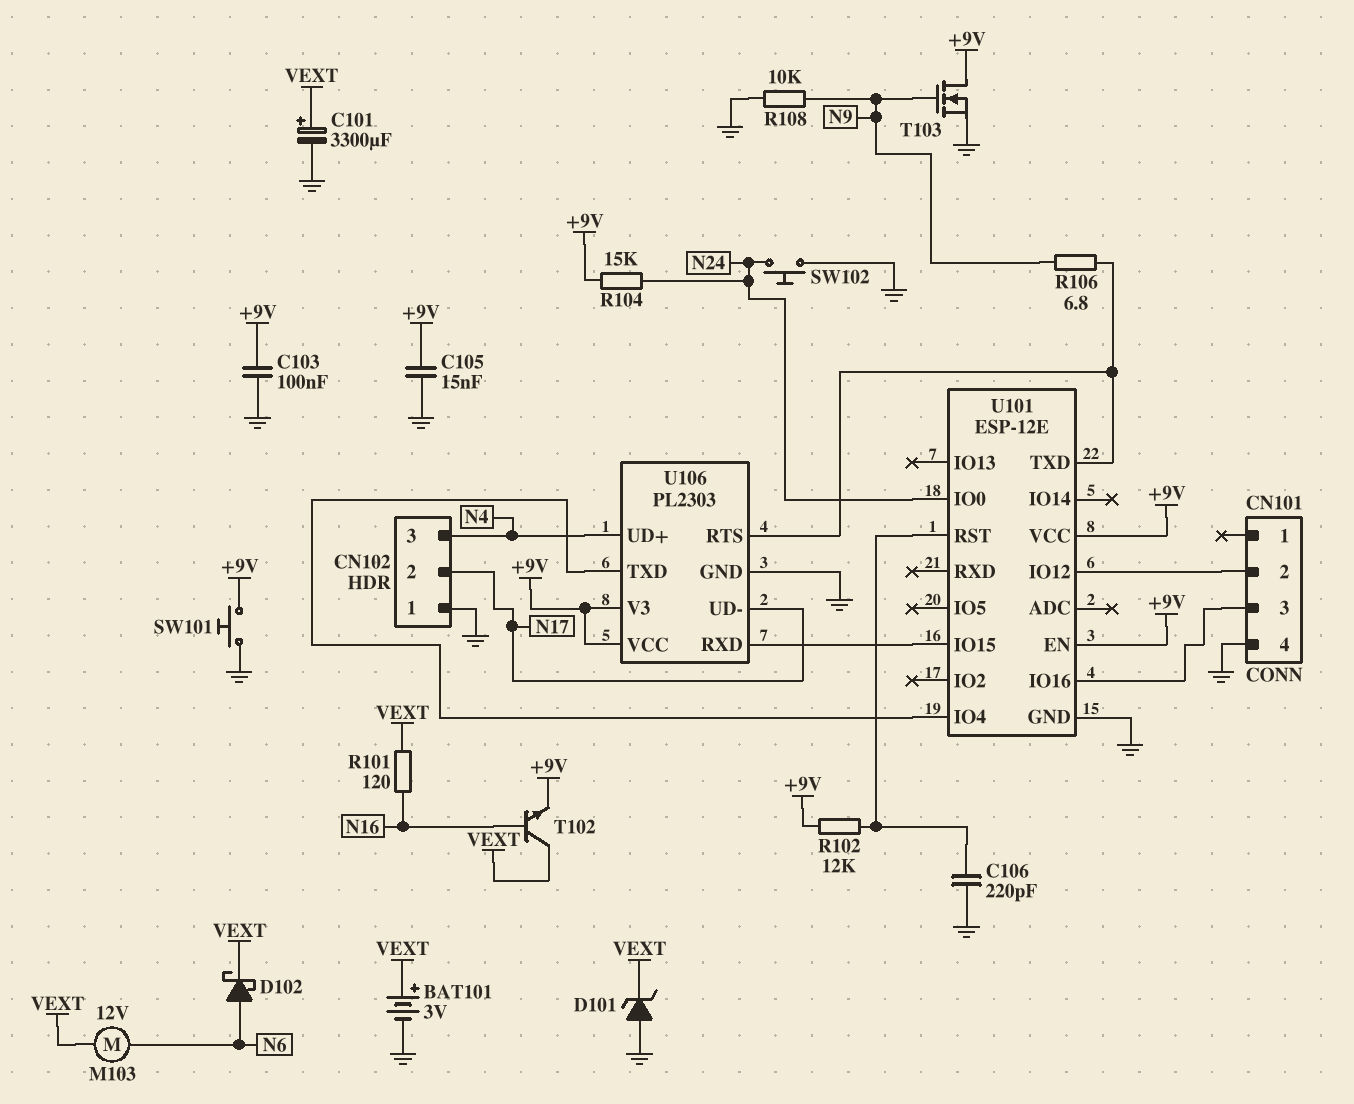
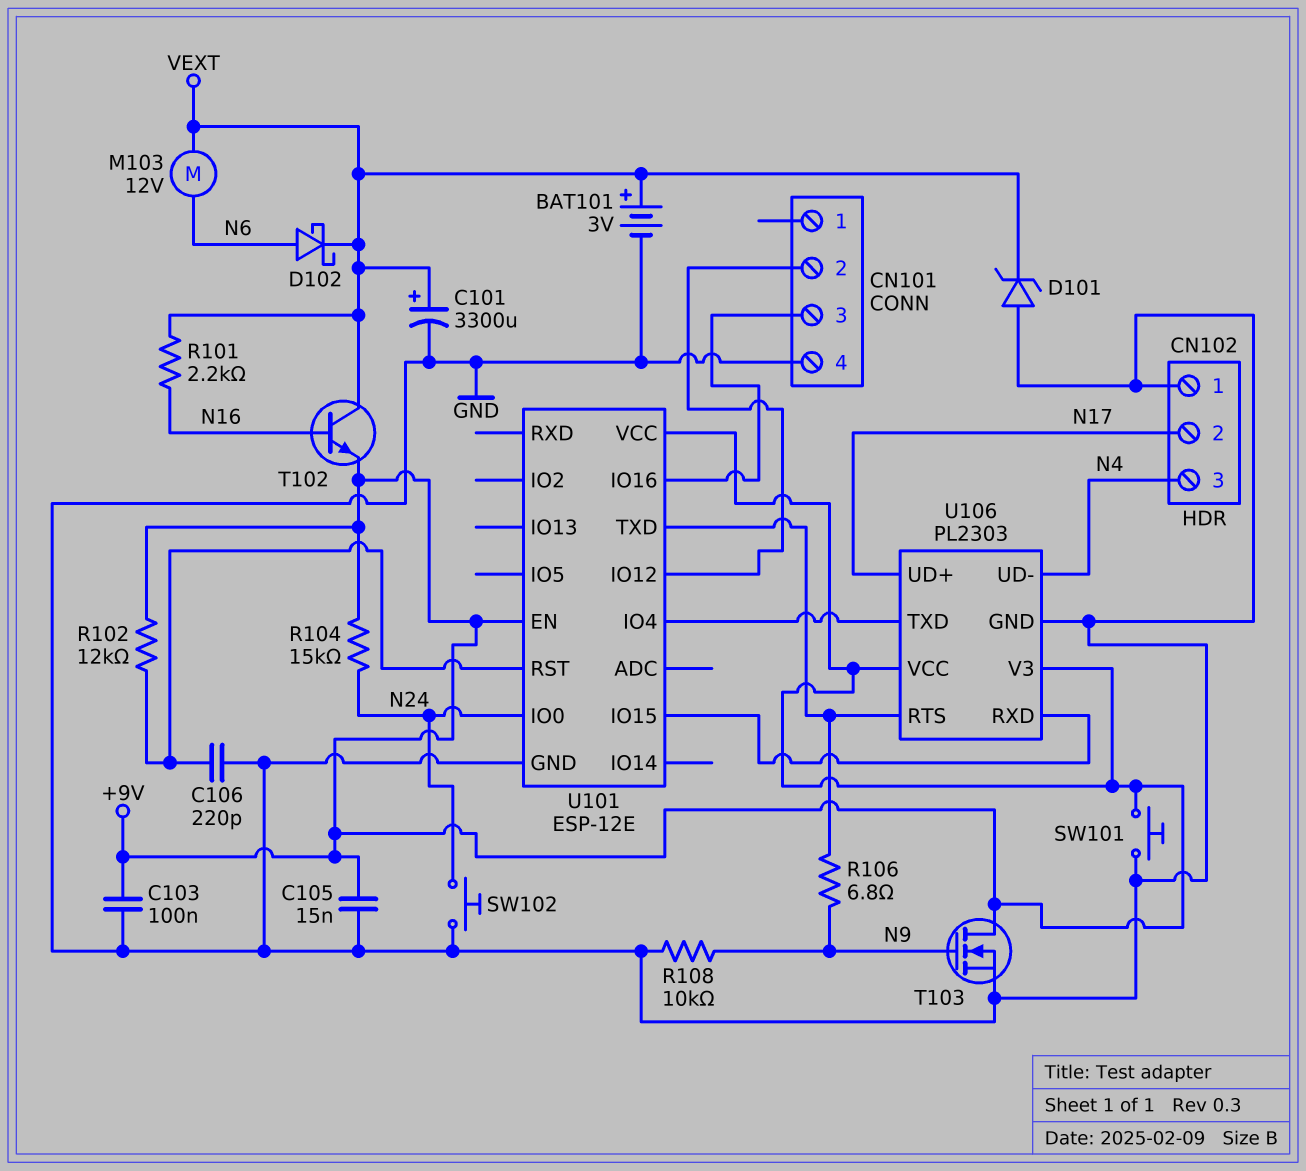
R101: 120 (N16, VEXT) -> 2.2k (N16, VEXT)
U106 pin UD+: N4 -> N17
U106 pin UD-: N17 -> N4

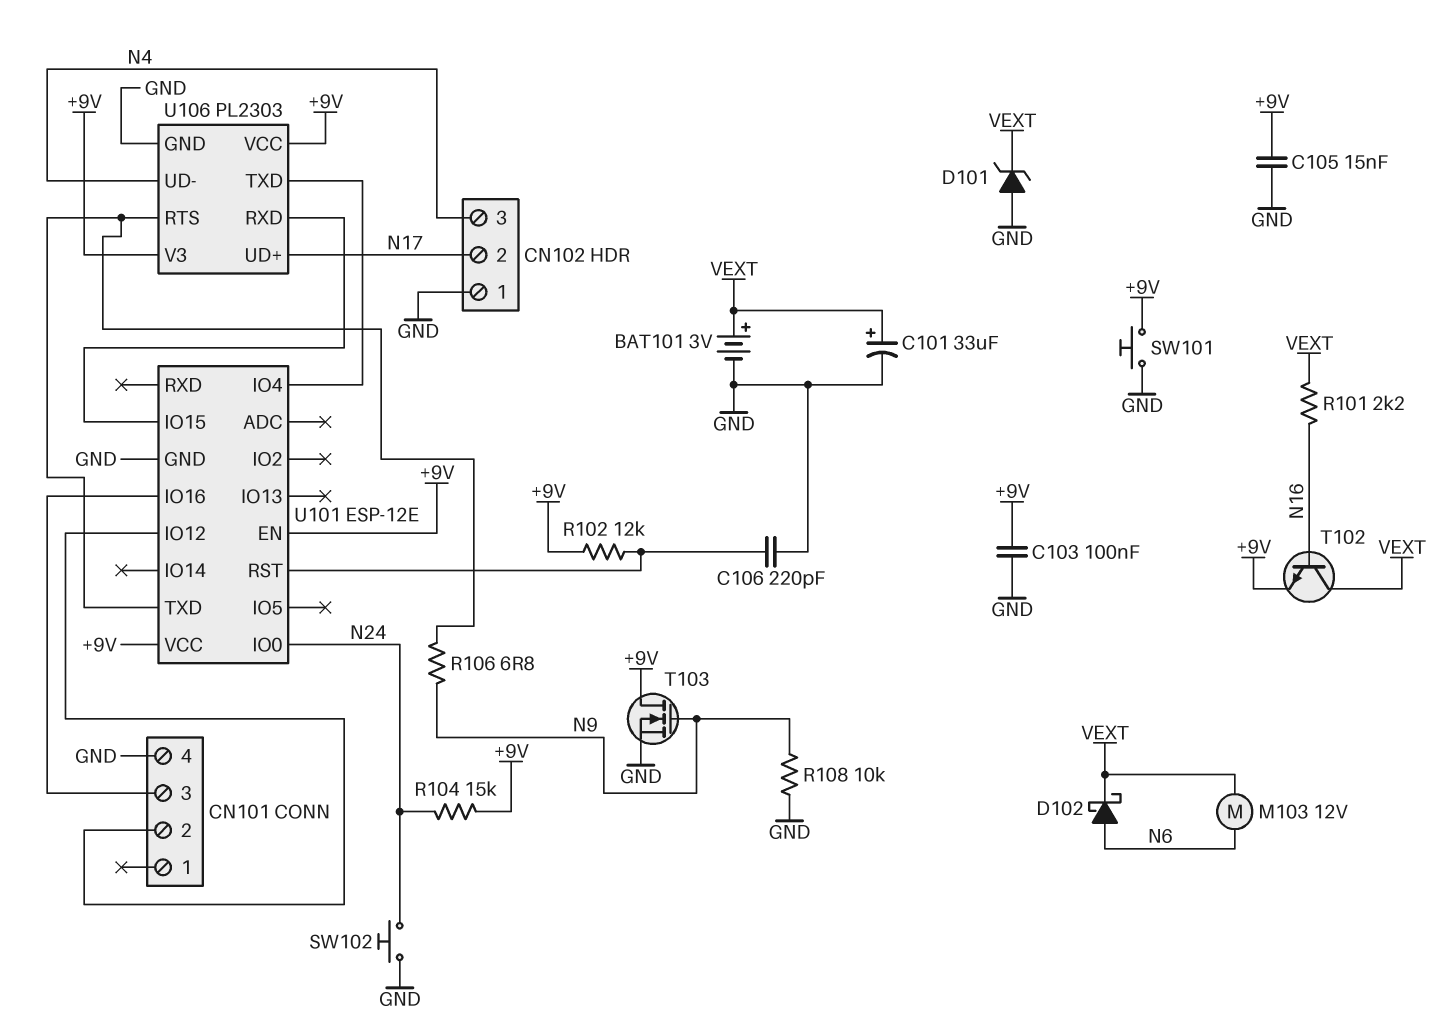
C101: 3300uF (plus VEXT, minus GND) -> 33uF (plus VEXT, minus GND)

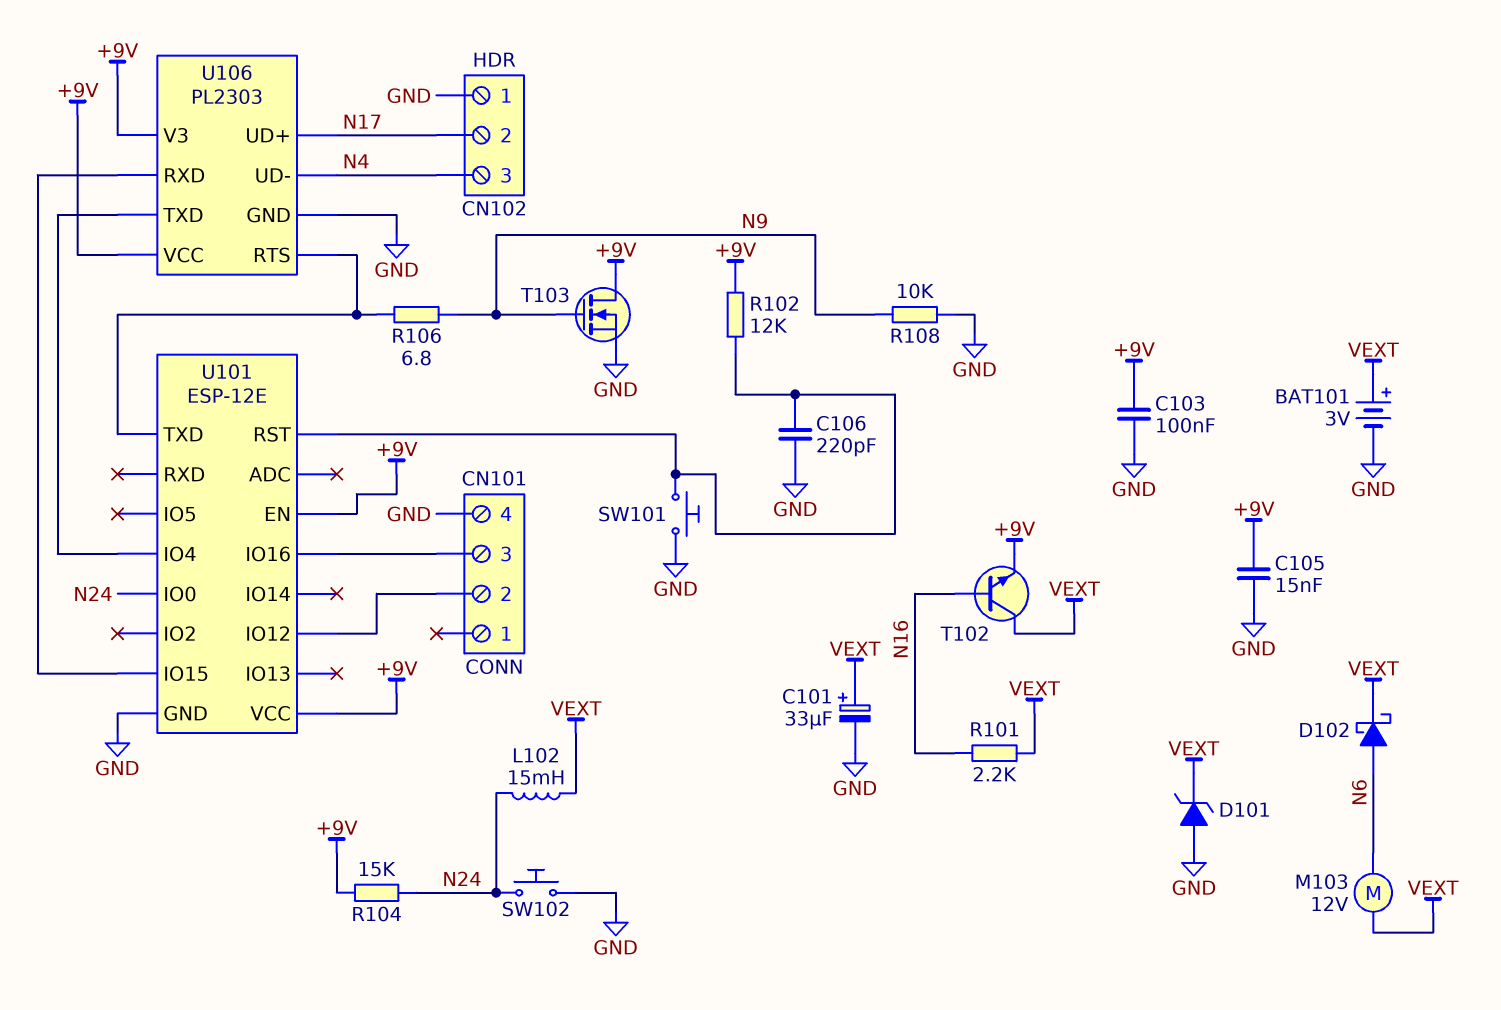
L102: none -> 15mH (N24, VEXT)
SW101: button (+9V, GND) -> button (GND, U101/RST)

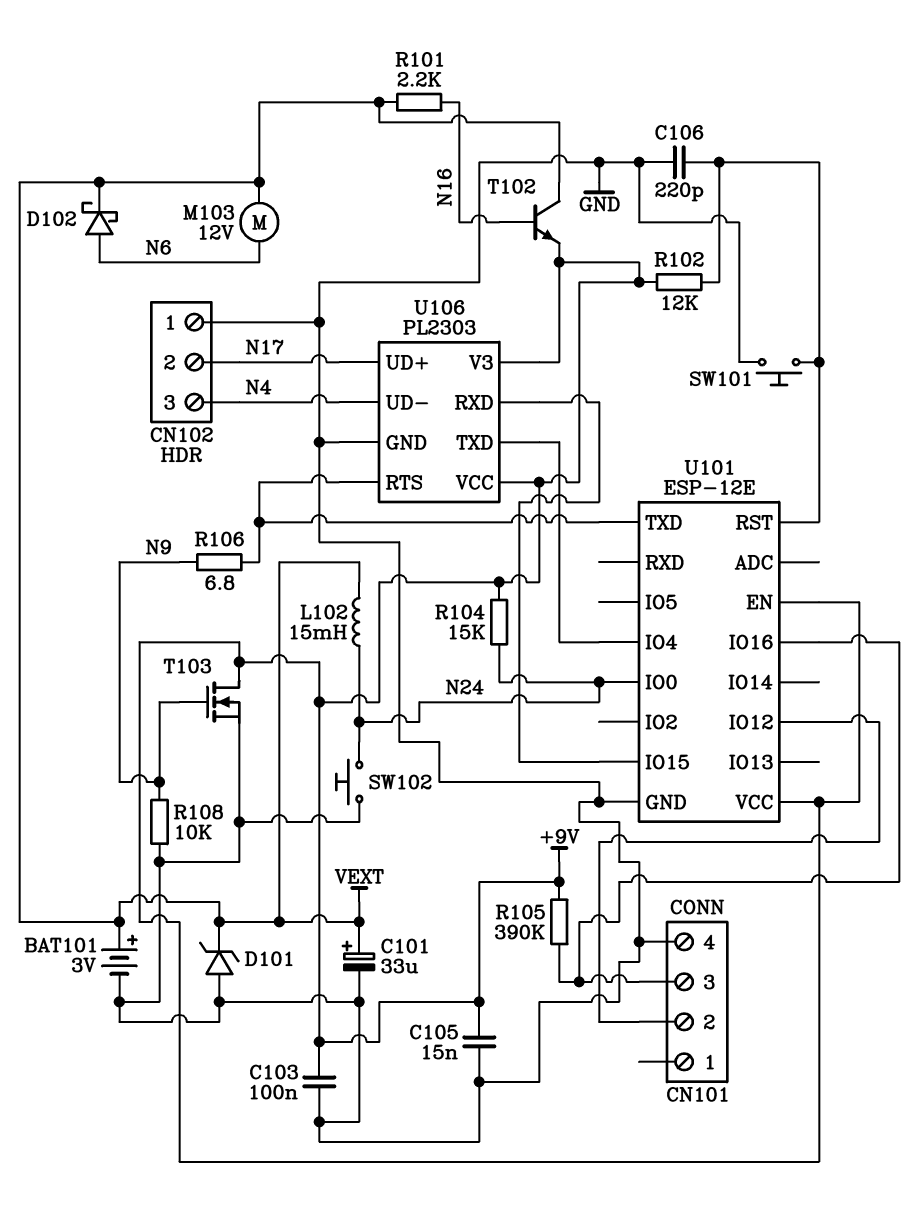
R105: none -> 390k (+9V, CN101/3)

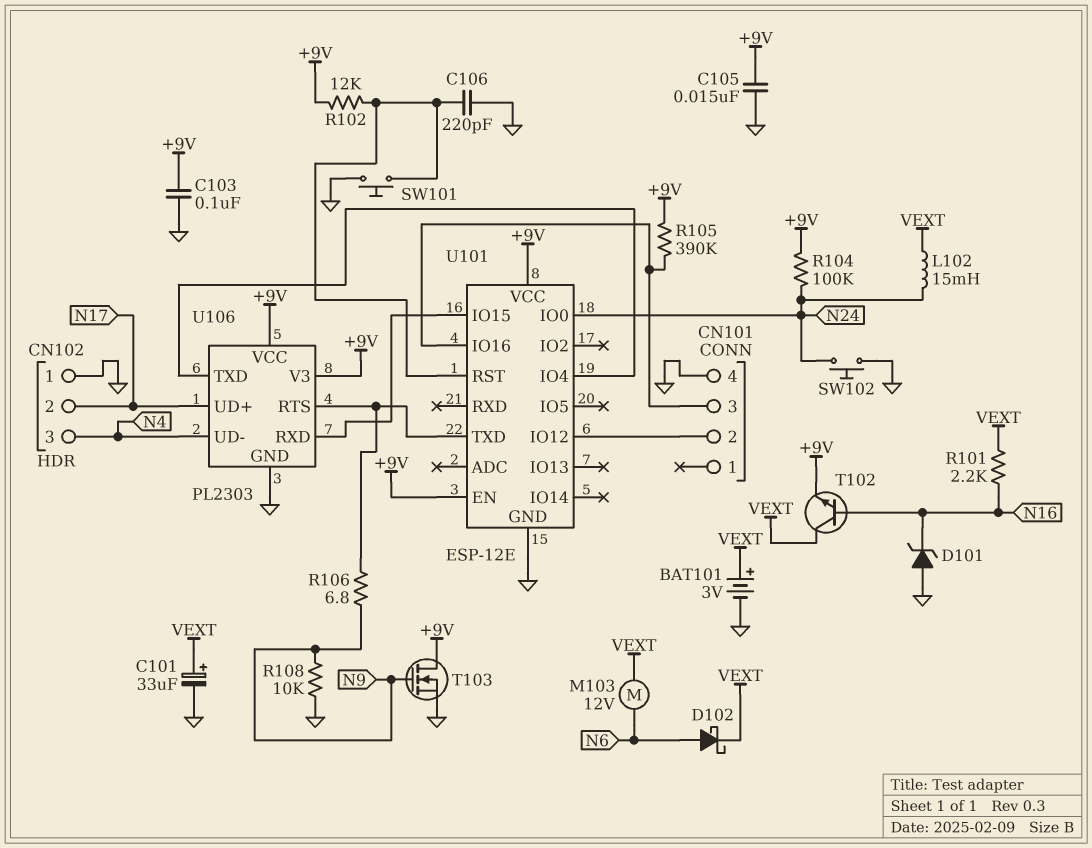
D101: zener (A GND, K VEXT) -> zener (A GND, K N16)
R104: 15k (+9V, N24) -> 100k (+9V, N24)

